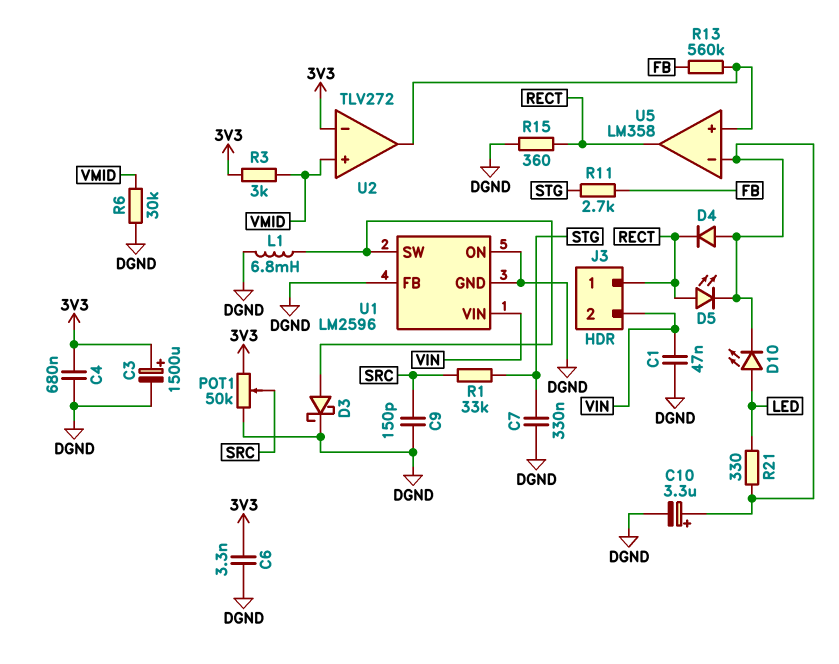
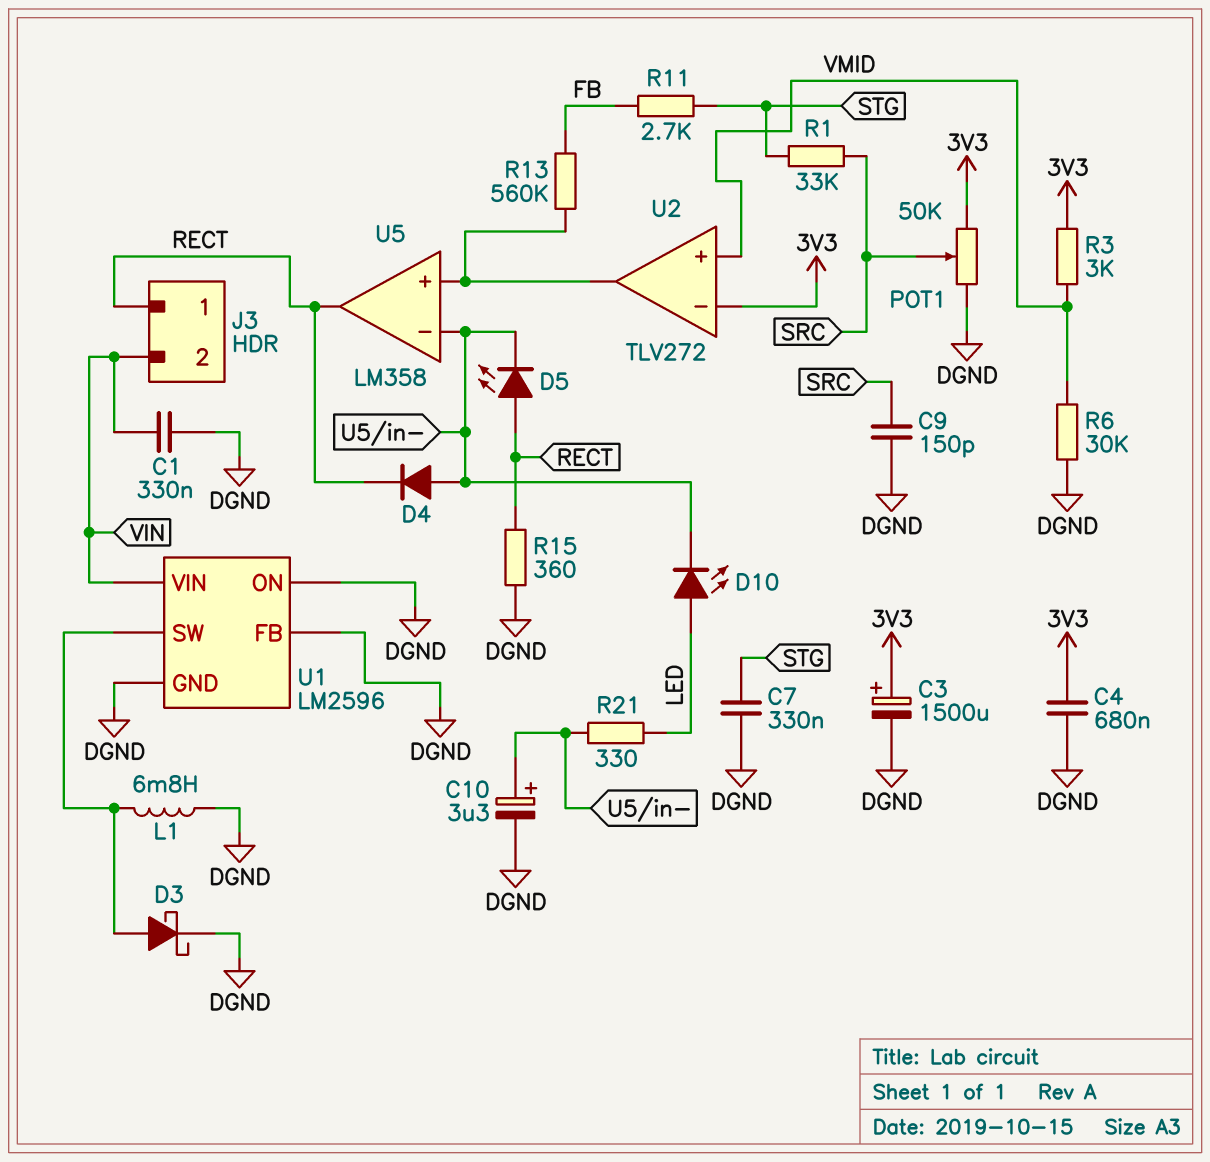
C1: 47nF (DGND, VIN) -> 330nF (DGND, VIN)
C6: 3.3nF (3V3, DGND) -> none

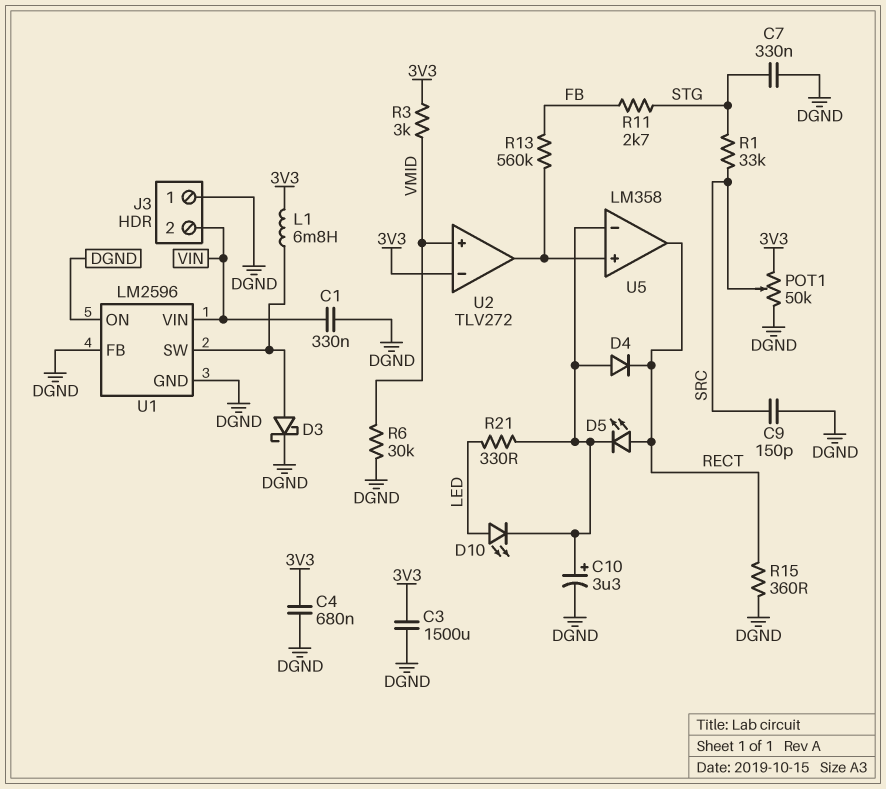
C3: 1500uF (plus 3V3, minus DGND) -> 1500uF (3V3, DGND)
J3 pin 1: RECT -> DGND
L1: 6.8mH (DGND, U1/SW) -> 6.8mH (3V3, U1/SW)

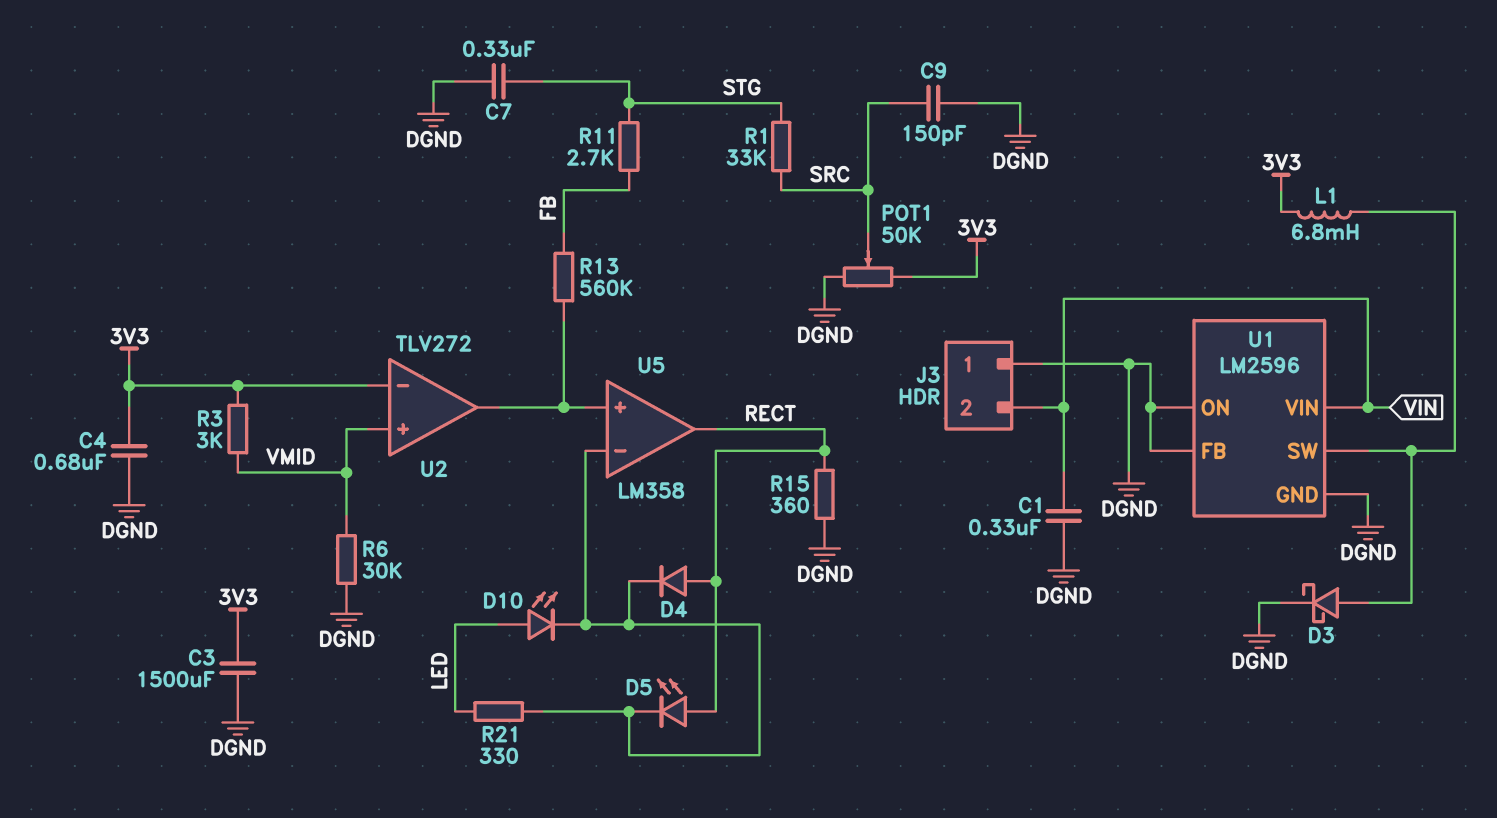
C10: 3.3uF (plus U5/in-, minus DGND) -> none
D4: diode (A U5/in-, K RECT) -> diode (A RECT, K U5/in-)

